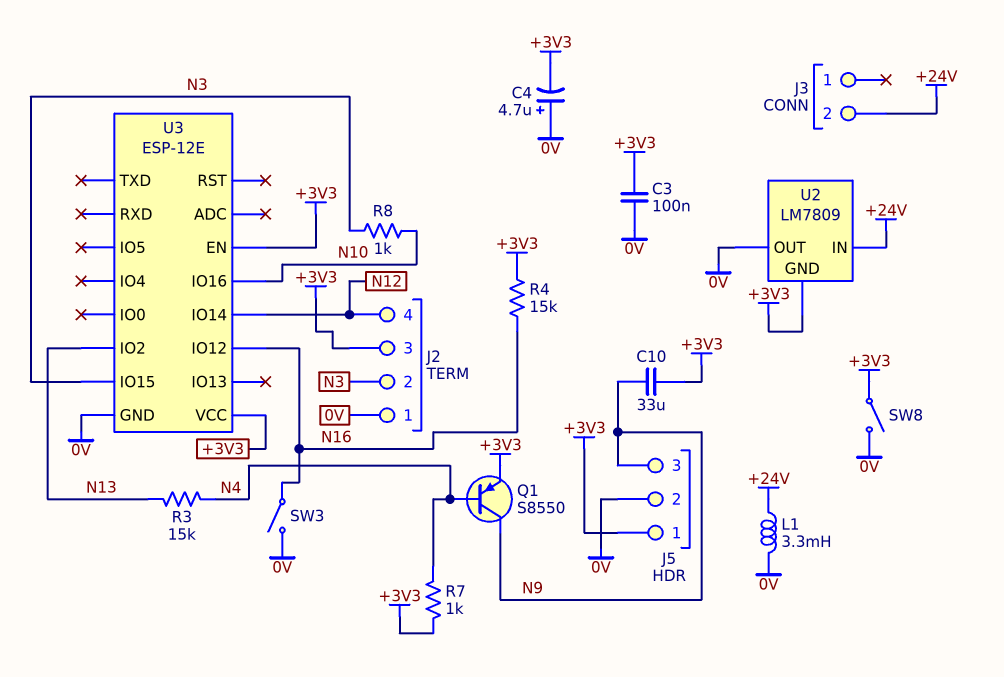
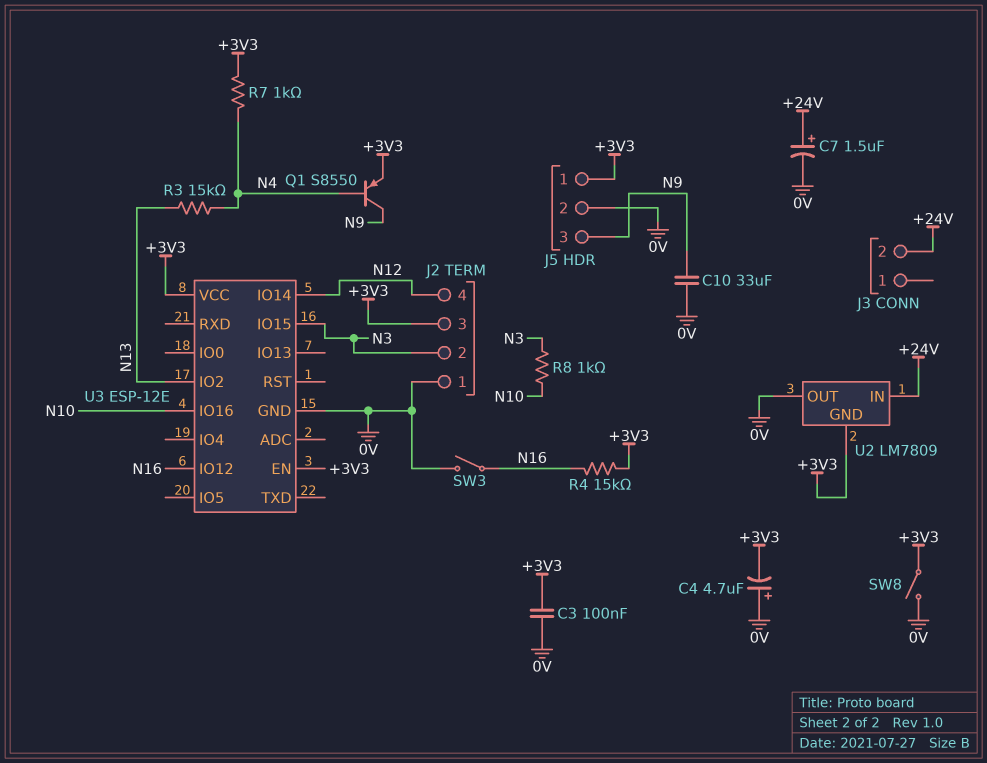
C7: none -> 1.5uF (plus +24V, minus 0V)
C10: 33uF (+3V3, N9) -> 33uF (0V, N9)
L1: 3.3mH (+24V, 0V) -> none

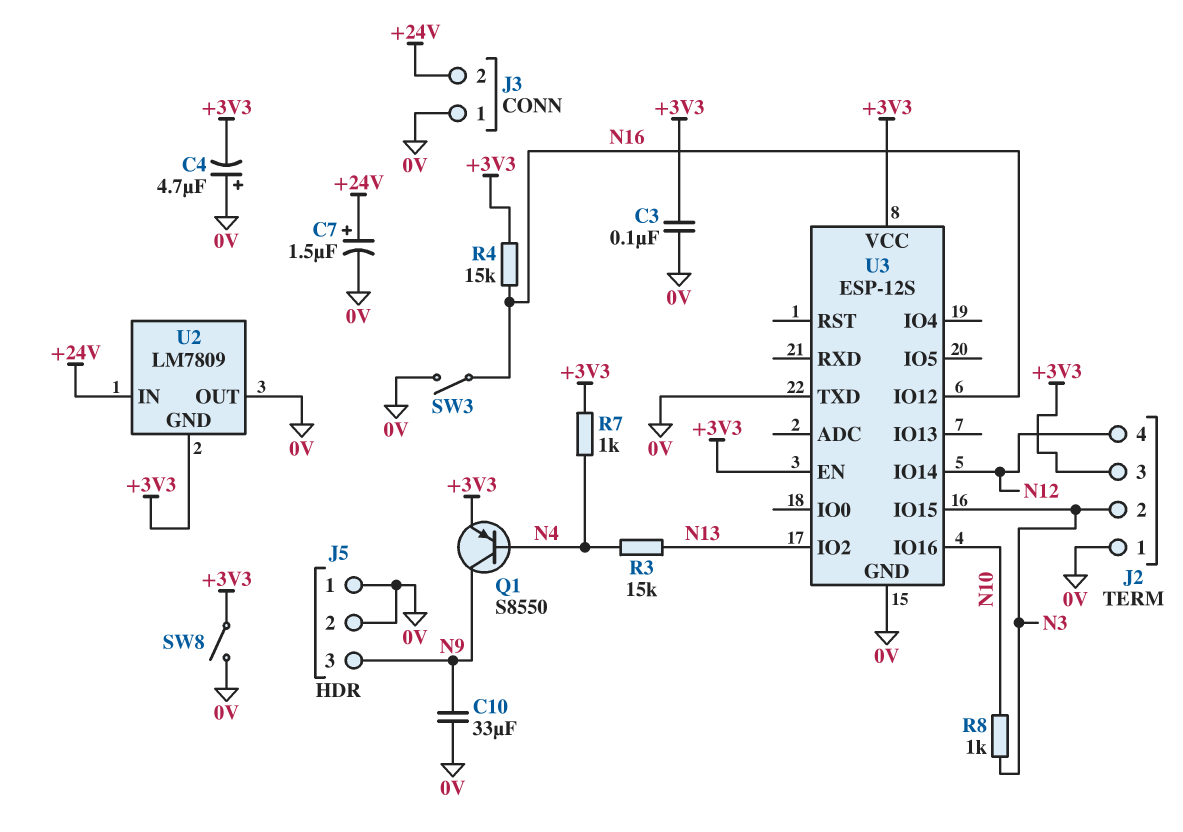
J3 pin 1: none -> 0V
J5 pin 1: +3V3 -> 0V
U3: ESP-12E -> ESP-12S
U3 pin TXD: none -> 0V

